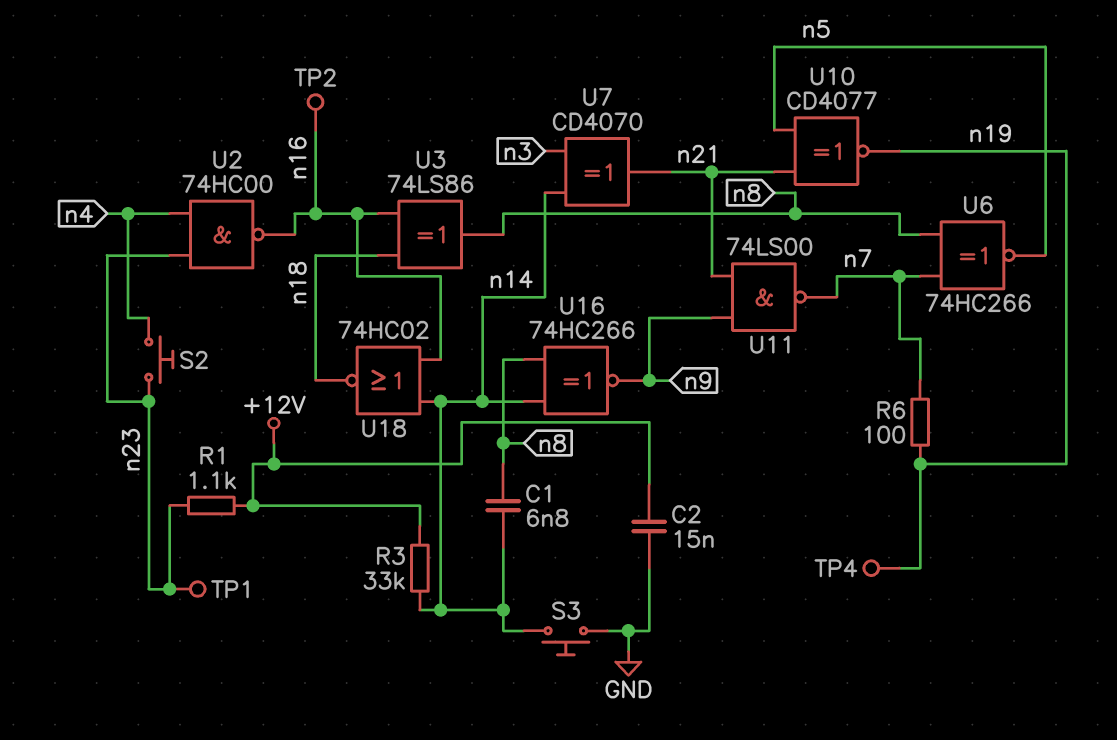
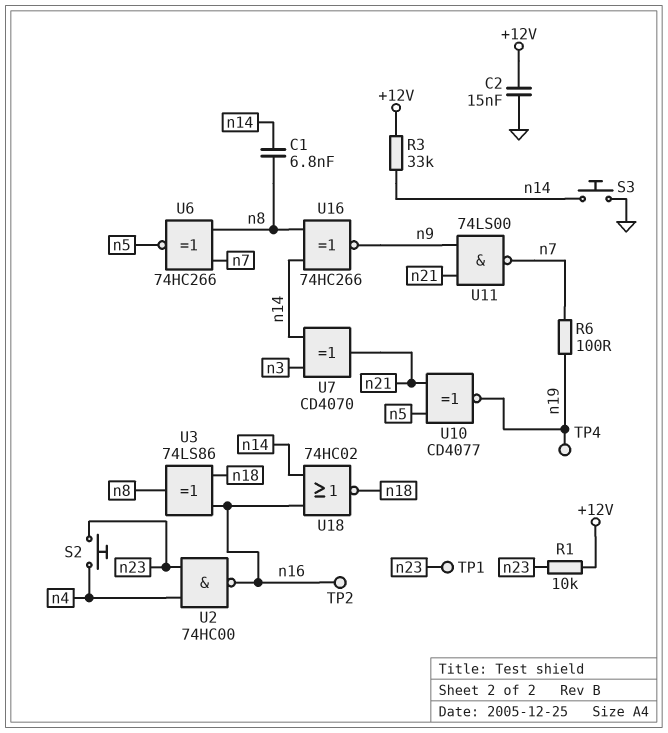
R1: 1.1k (+12V, n23) -> 10k (+12V, n23)

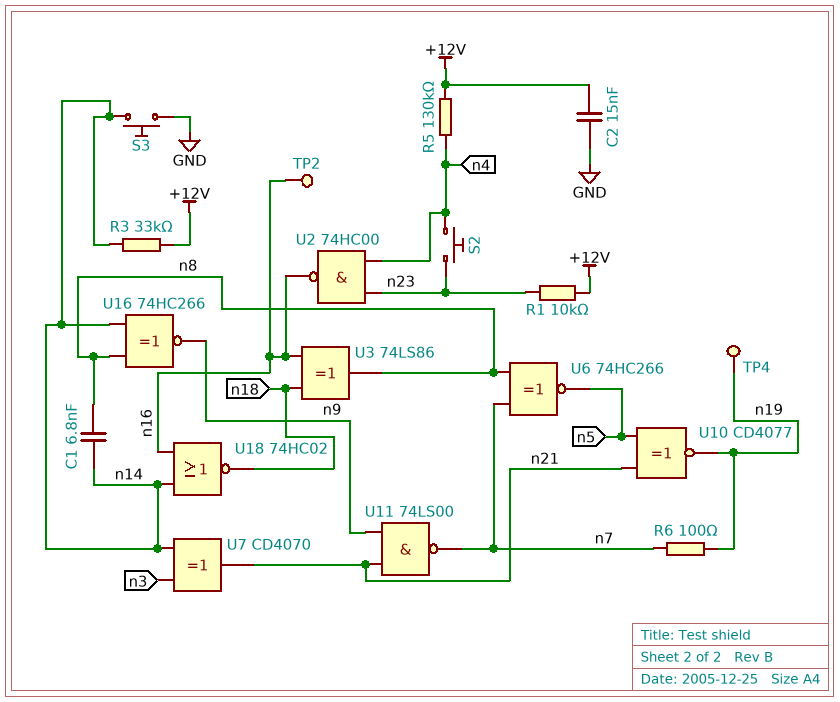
R5: none -> 130k (+12V, n4)
TP1: test point (n23) -> none

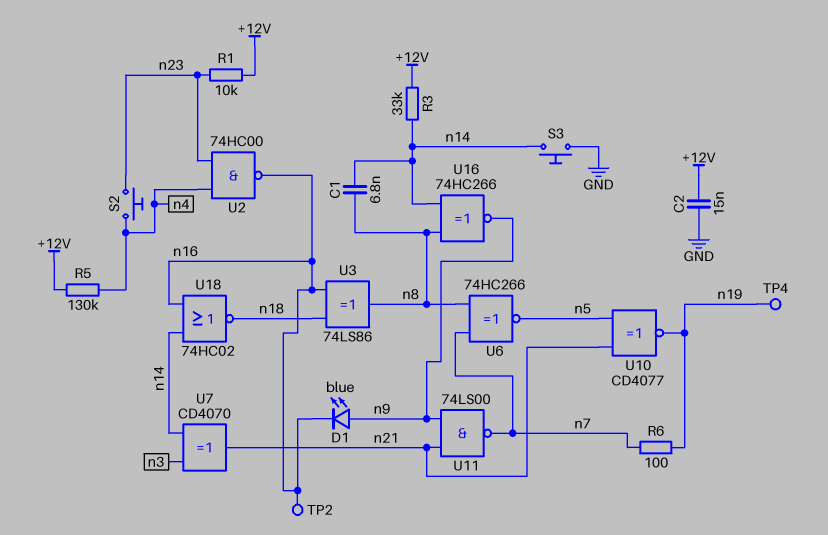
D1: none -> LED blue (A n9, K n16)

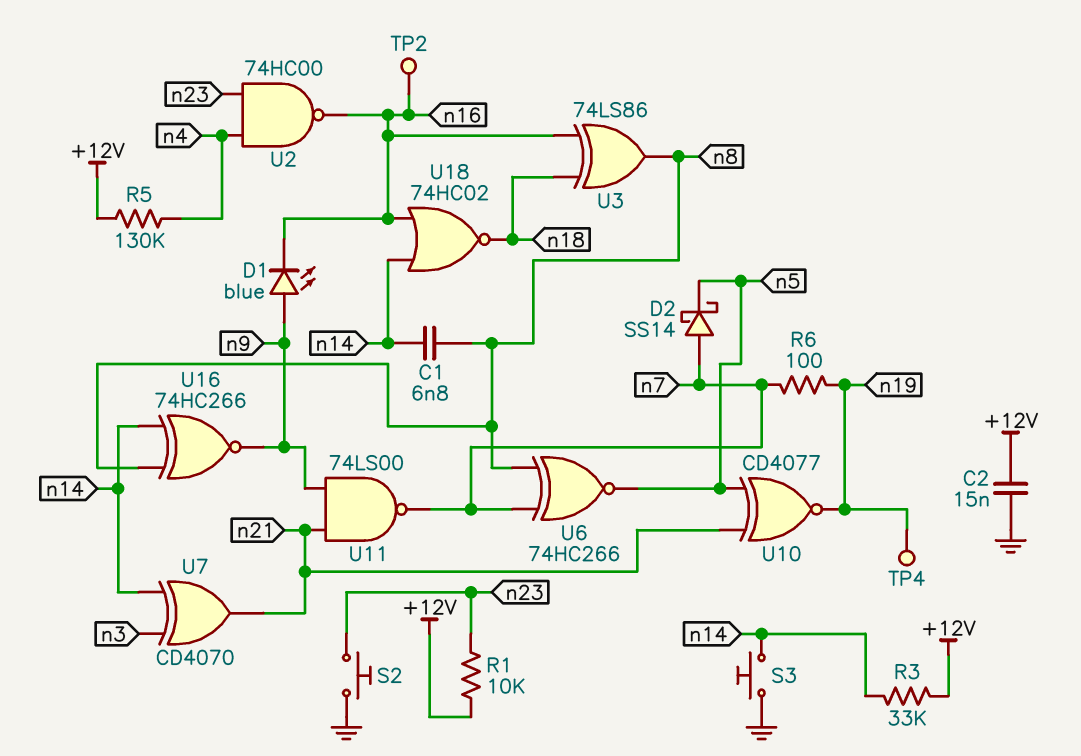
D2: none -> schottky SS14 (A n7, K n5)
S2: button (n4, n23) -> button (GND, n23)

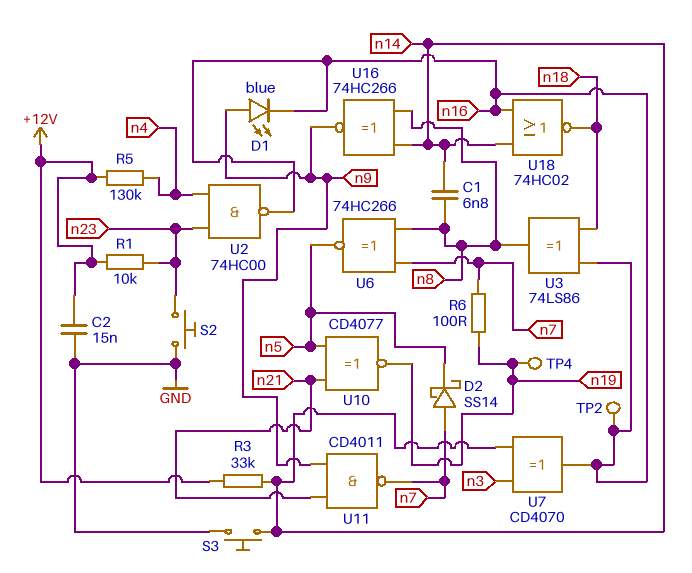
U7: XOR CD4070 (in n3, in n14, out n21) -> XOR CD4070 (in n3, in n14, out n16)
U11: NAND 74LS00 (in n9, in n21, out n7) -> NAND CD4011 (in n9, in n21, out n7)

